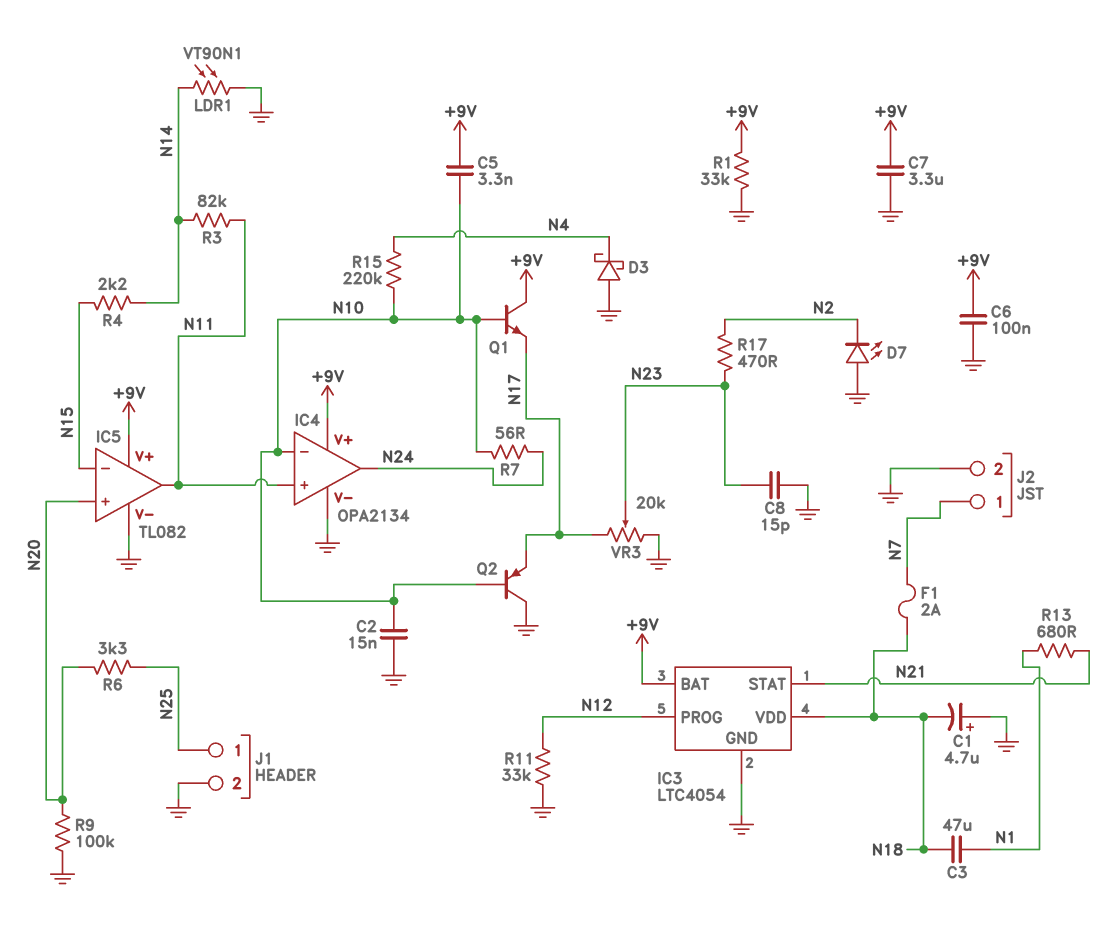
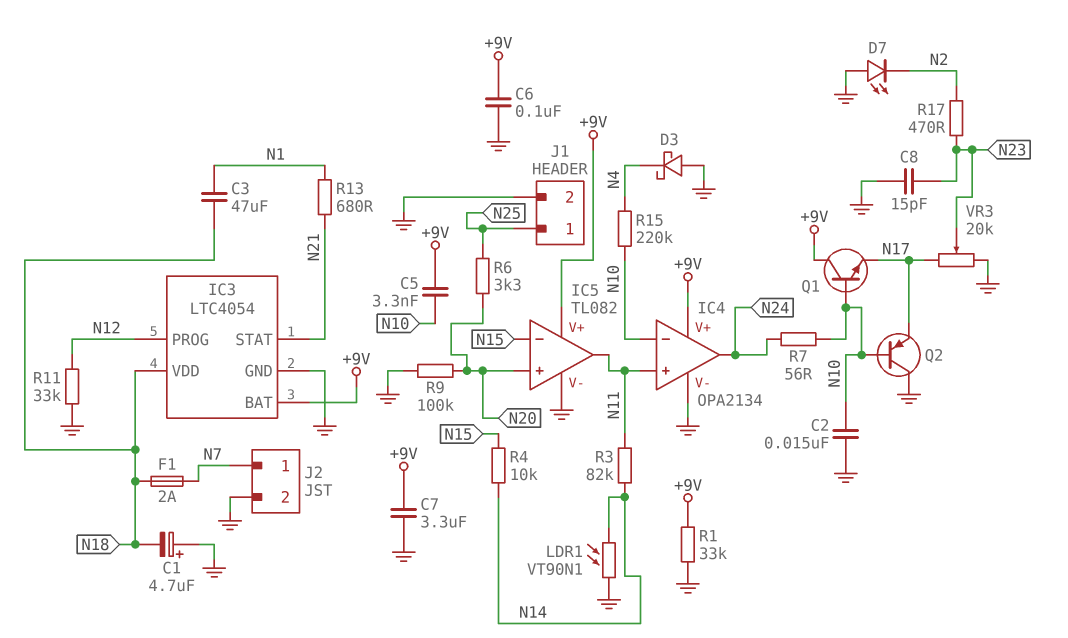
R4: 2.2k (N14, N15) -> 10k (N14, N15)

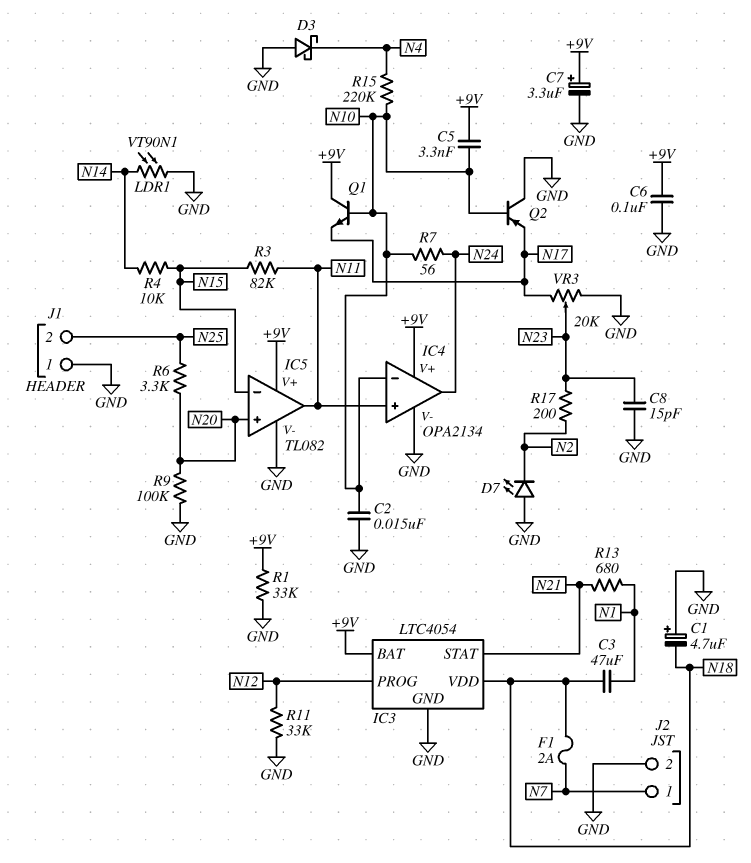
C7: 3.3uF (+9V, GND) -> 3.3uF (plus +9V, minus GND)
J1 pin 1: N25 -> GND
J1 pin 2: GND -> N25
R3: 82k (N11, N14) -> 82k (N11, N15)
R17: 470 (N2, N23) -> 200 (N2, N23)

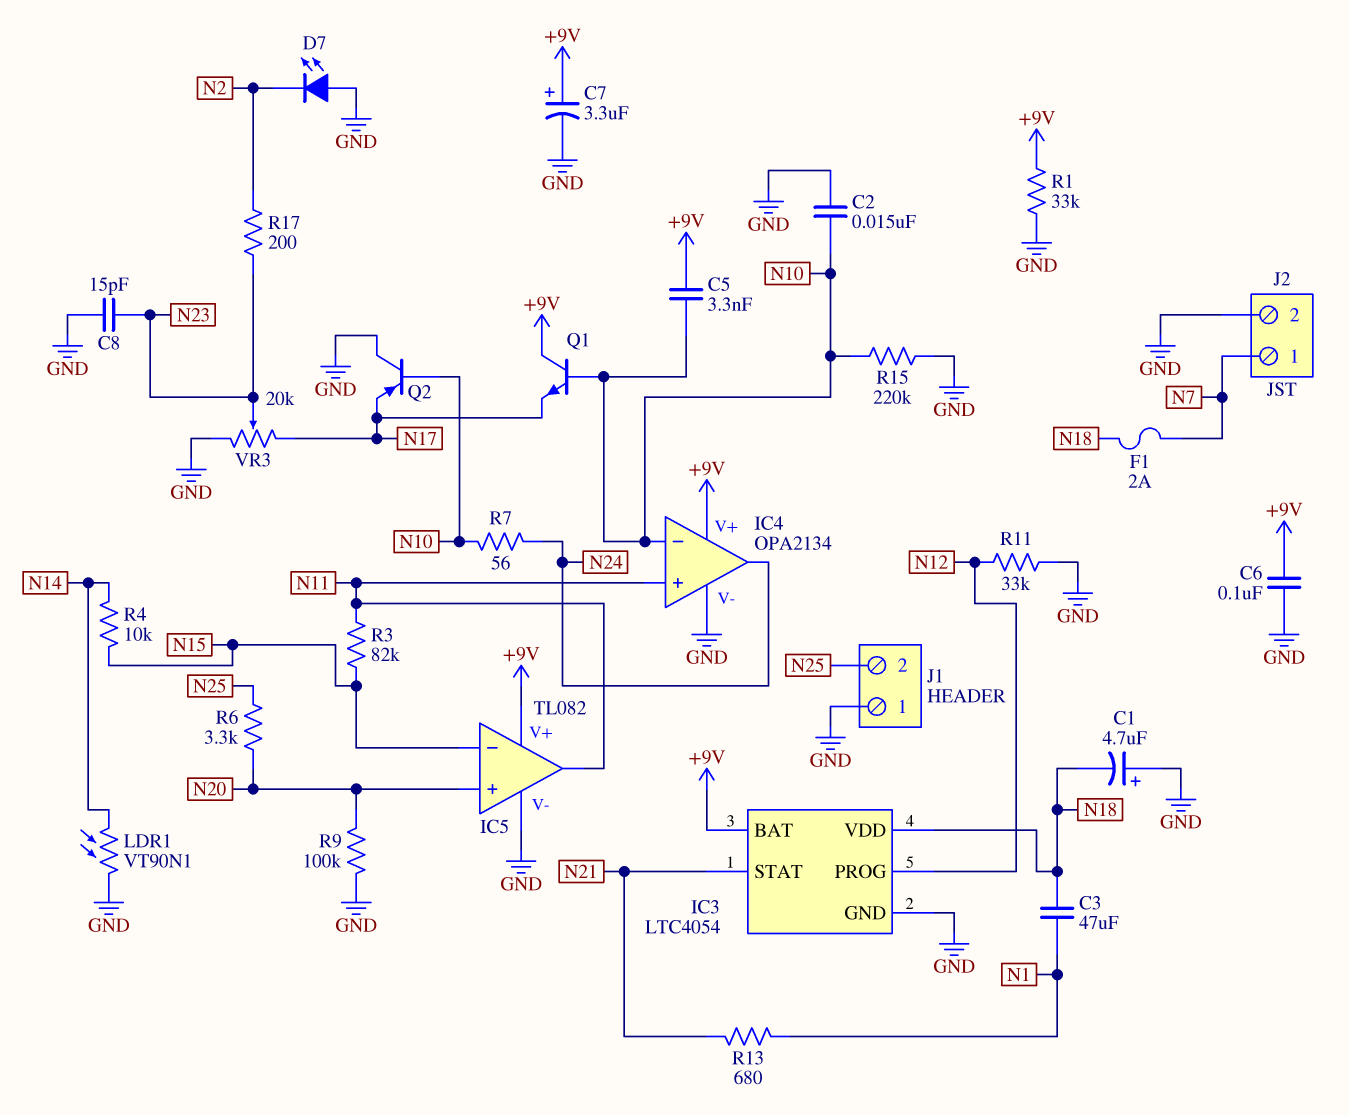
D3: schottky (A GND, K N4) -> none
R15: 220k (N4, N10) -> 220k (GND, N10)

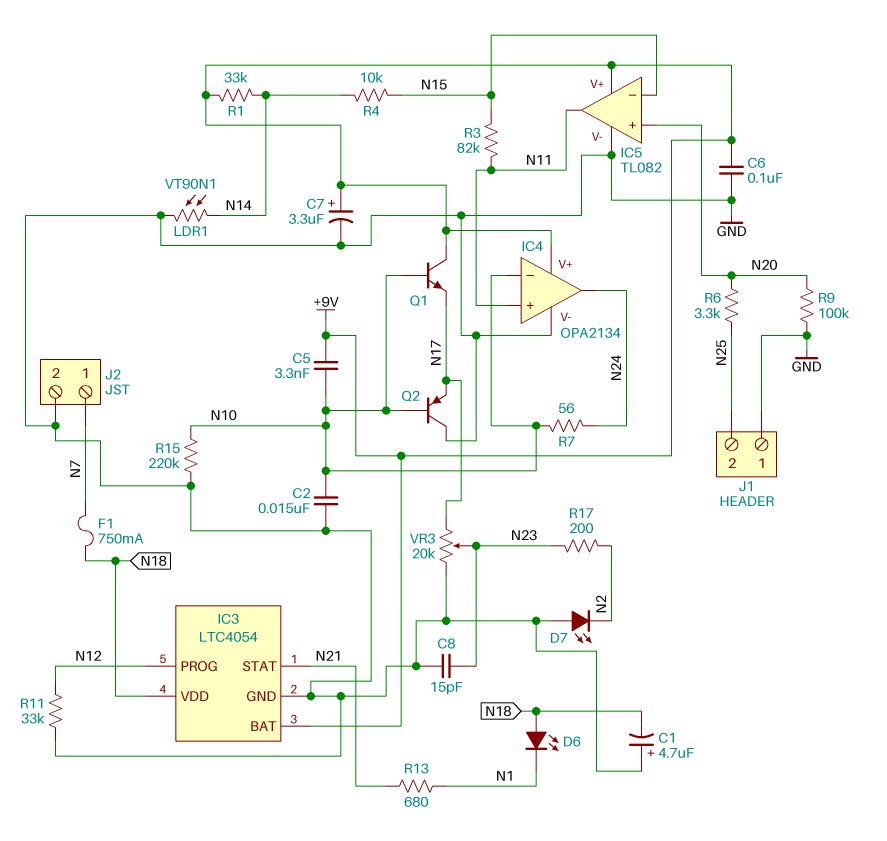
C3: 47uF (N1, N18) -> none
D6: none -> LED (A N18, K N1)
F1: 2A (N7, N18) -> 750mA (N7, N18)
R1: 33k (+9V, GND) -> 33k (+9V, N14)

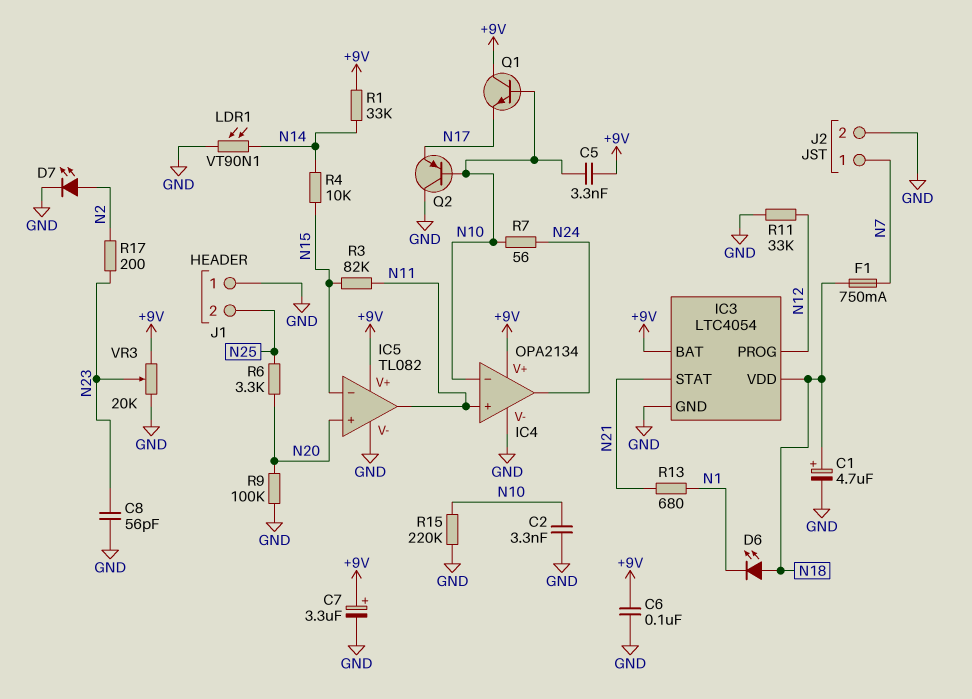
C1: 4.7uF (plus GND, minus N18) -> 4.7uF (plus N18, minus GND)
C2: 15nF (GND, N10) -> 3.3nF (GND, N10)
C8: 15pF (GND, N23) -> 56pF (GND, N23)
D7: LED (A GND, K N2) -> LED (A N2, K GND)
VR3: 20k (GND, N17, wiper N23) -> 20k (+9V, GND, wiper N23)

